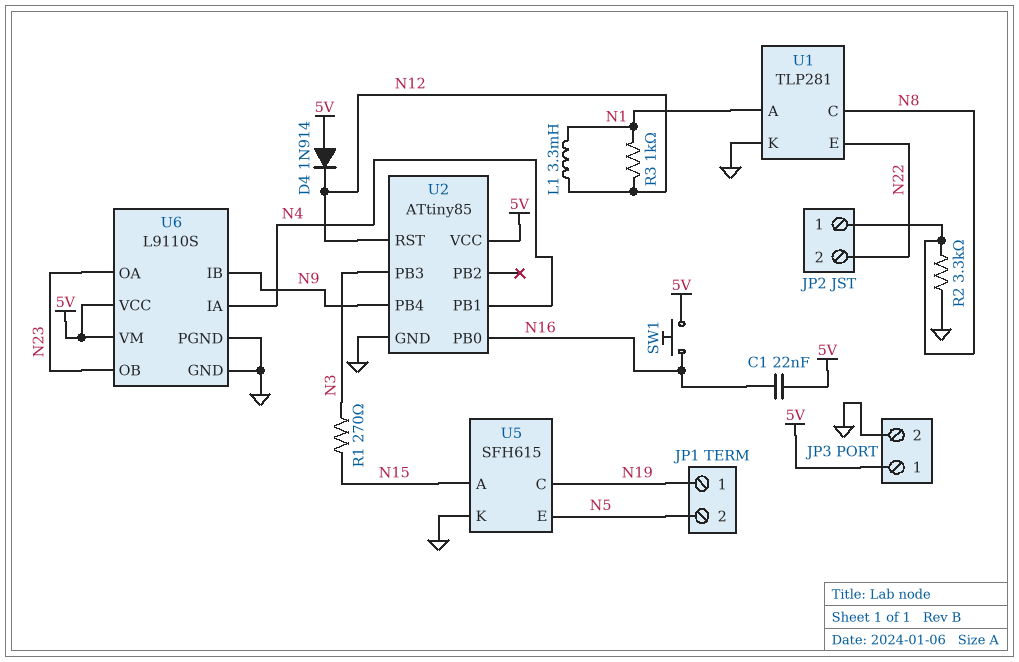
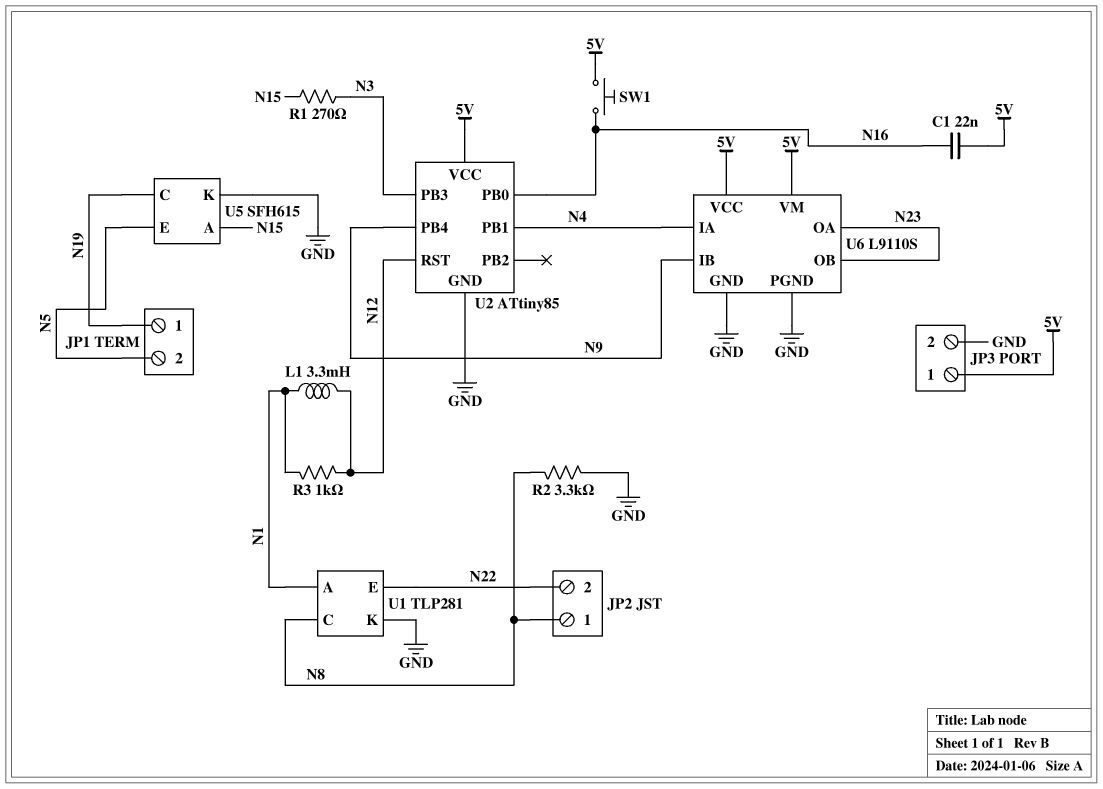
D4: diode 1N914 (A 5V, K N12) -> none

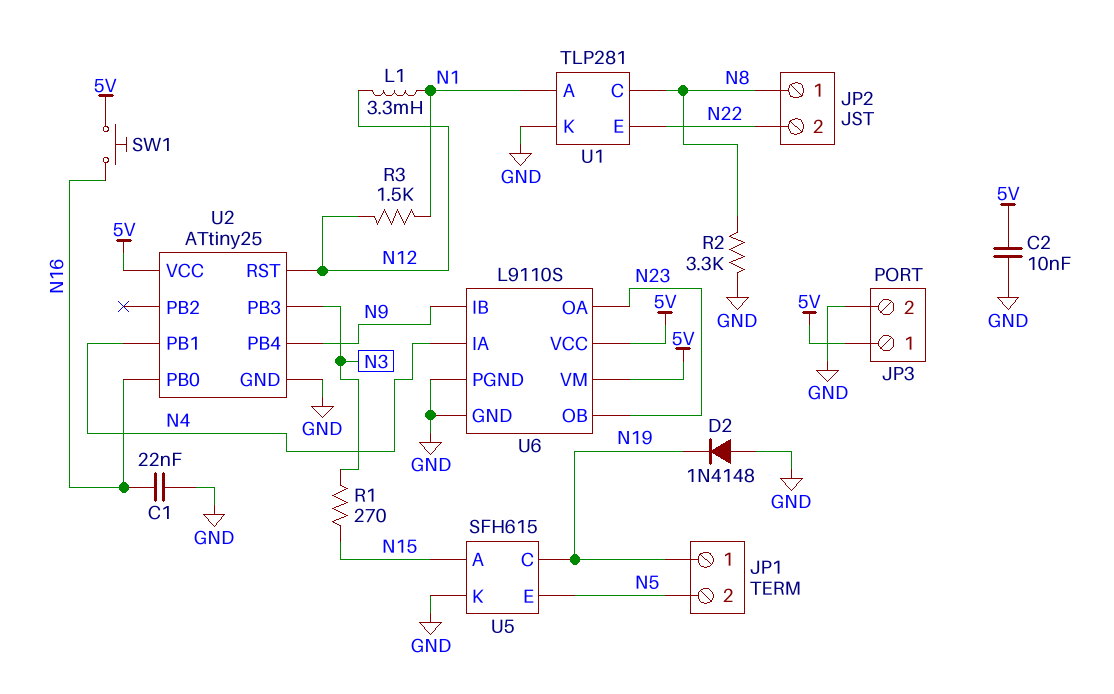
C1: 22nF (5V, N16) -> 22nF (GND, N16)
C2: none -> 10nF (5V, GND)
D2: none -> diode 1N4148 (A GND, K N19)
R3: 1k (N1, N12) -> 1.5k (N1, N12)
U2: ATtiny85 -> ATtiny25

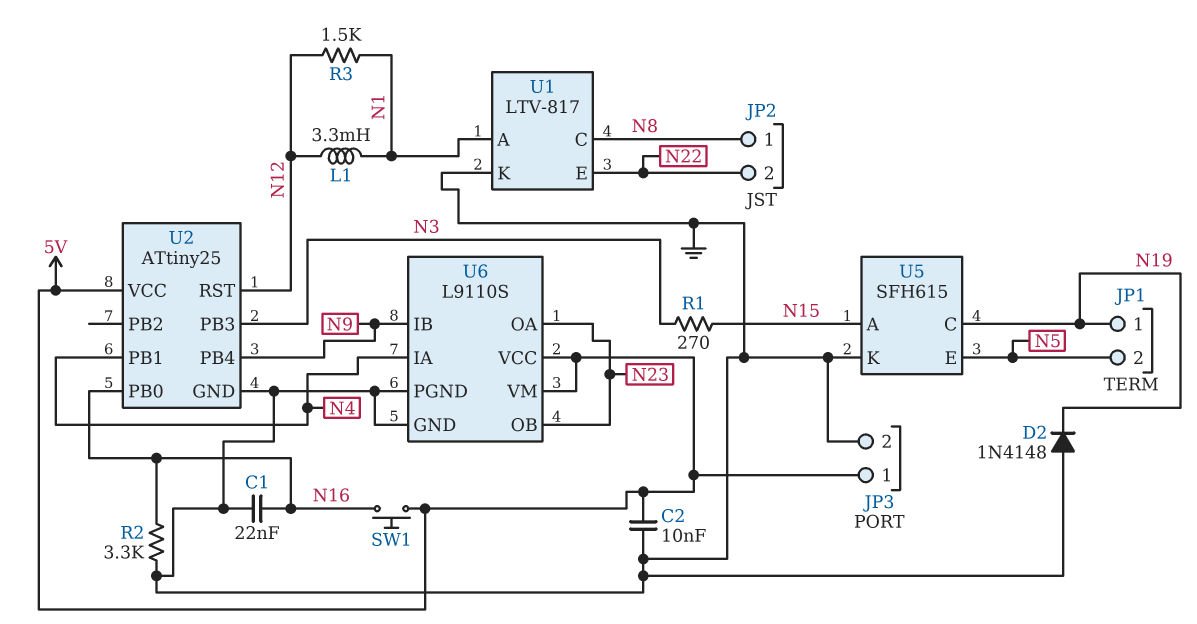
R2: 3.3k (GND, N8) -> 3.3k (GND, N16)
U1: TLP281 -> LTV-817

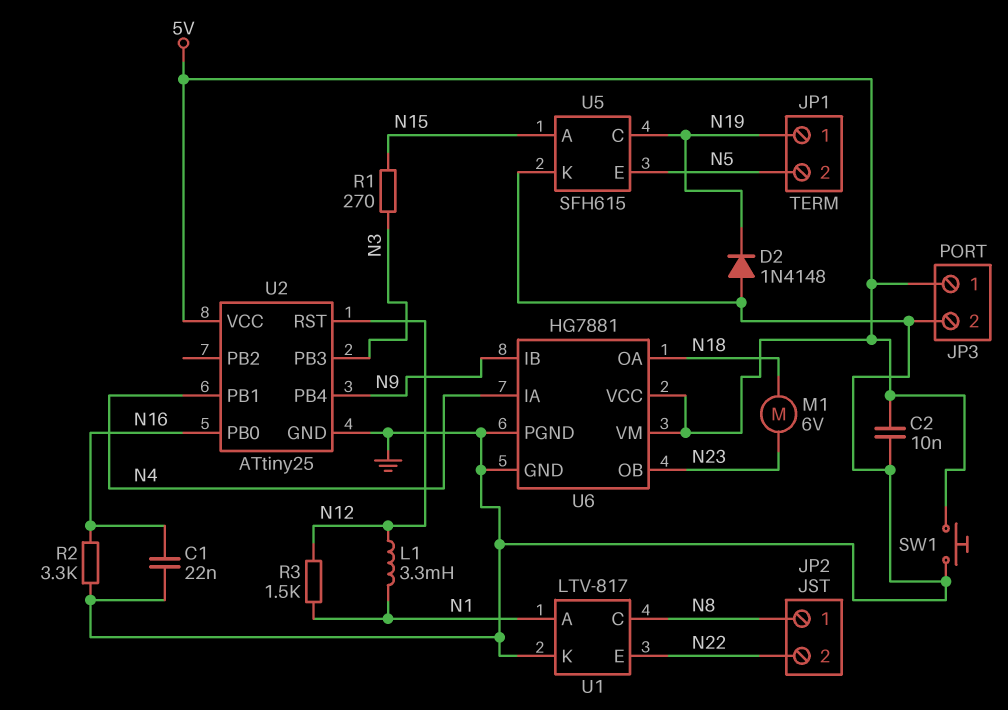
M1: none -> motor 6V (N18, N23)
SW1: button (5V, N16) -> button (5V, GND)
U6: L9110S -> HG7881
U6 pin OA: N23 -> N18

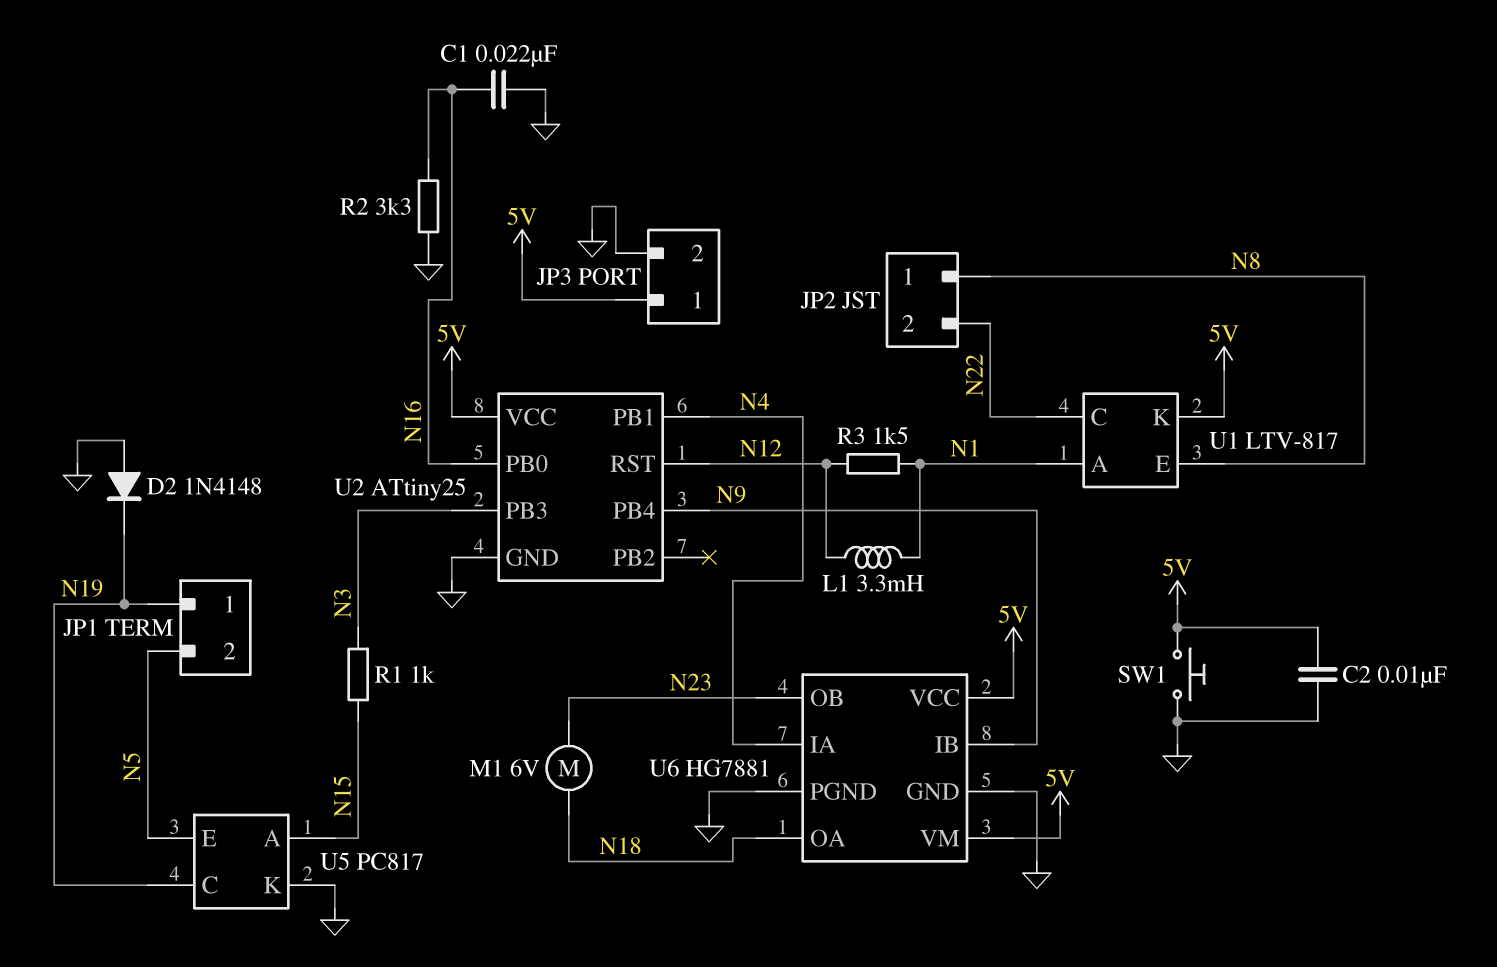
R1: 270 (N3, N15) -> 1k (N3, N15)
U1 pin C: N8 -> N22
U1 pin E: N22 -> N8
U1 pin K: GND -> 5V
U5: SFH615 -> PC817

